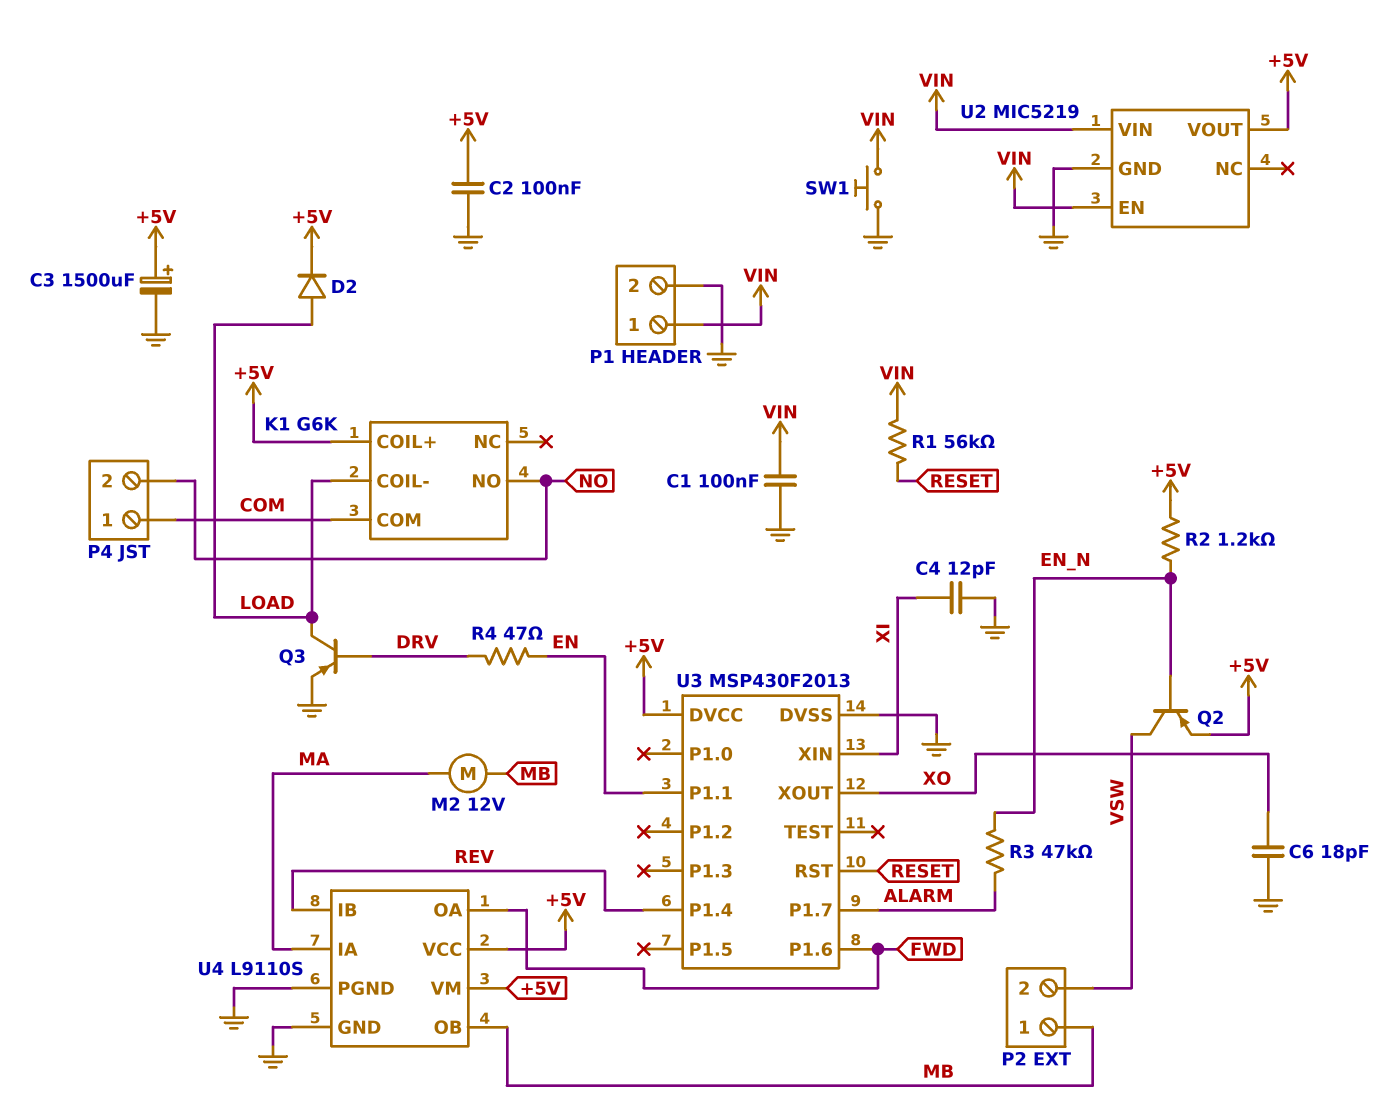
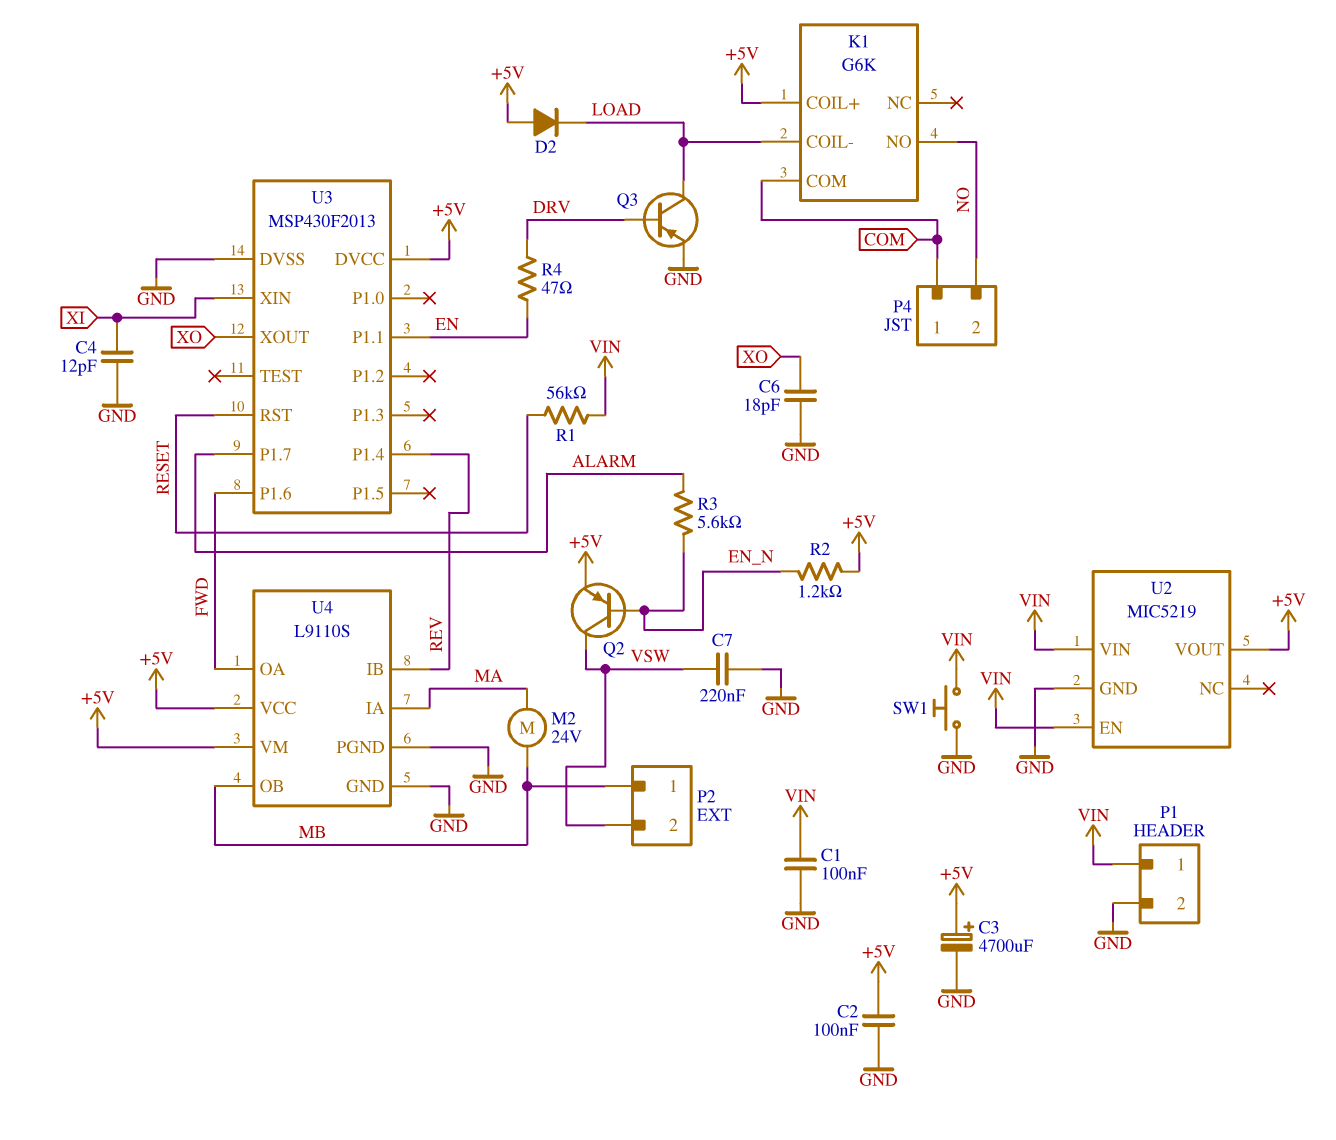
C3: 1500uF (plus +5V, minus GND) -> 4700uF (plus +5V, minus GND)
C7: none -> 220nF (GND, VSW)
D2: diode (A LOAD, K +5V) -> diode (A +5V, K LOAD)
M2: motor 12V (MA, MB) -> motor 24V (MA, MB)
R3: 47k (ALARM, EN_N) -> 5.6k (ALARM, EN_N)

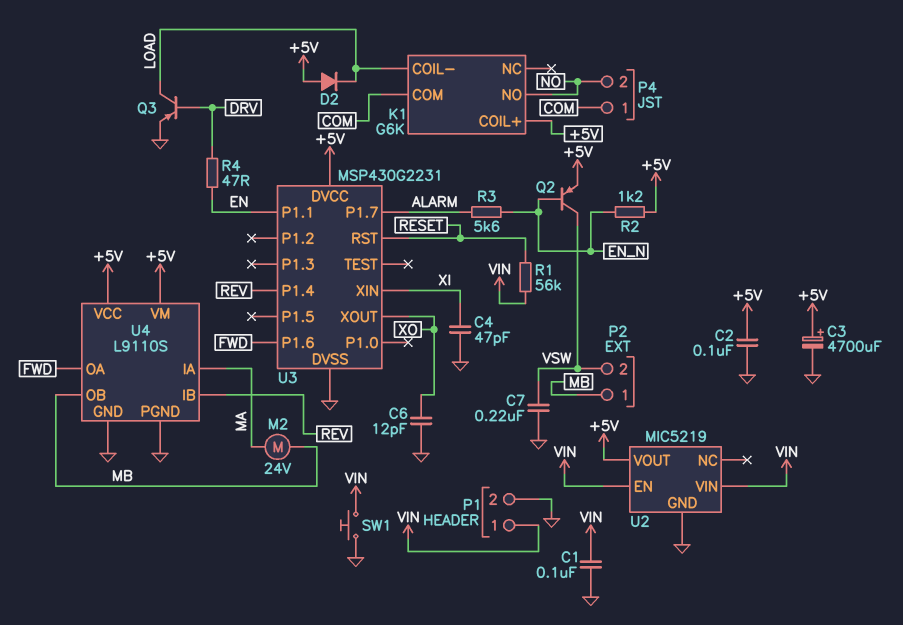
C4: 12pF (GND, XI) -> 47pF (GND, XI)
C6: 18pF (GND, XO) -> 12pF (GND, XO)
U3: MSP430F2013 -> MSP430G2231

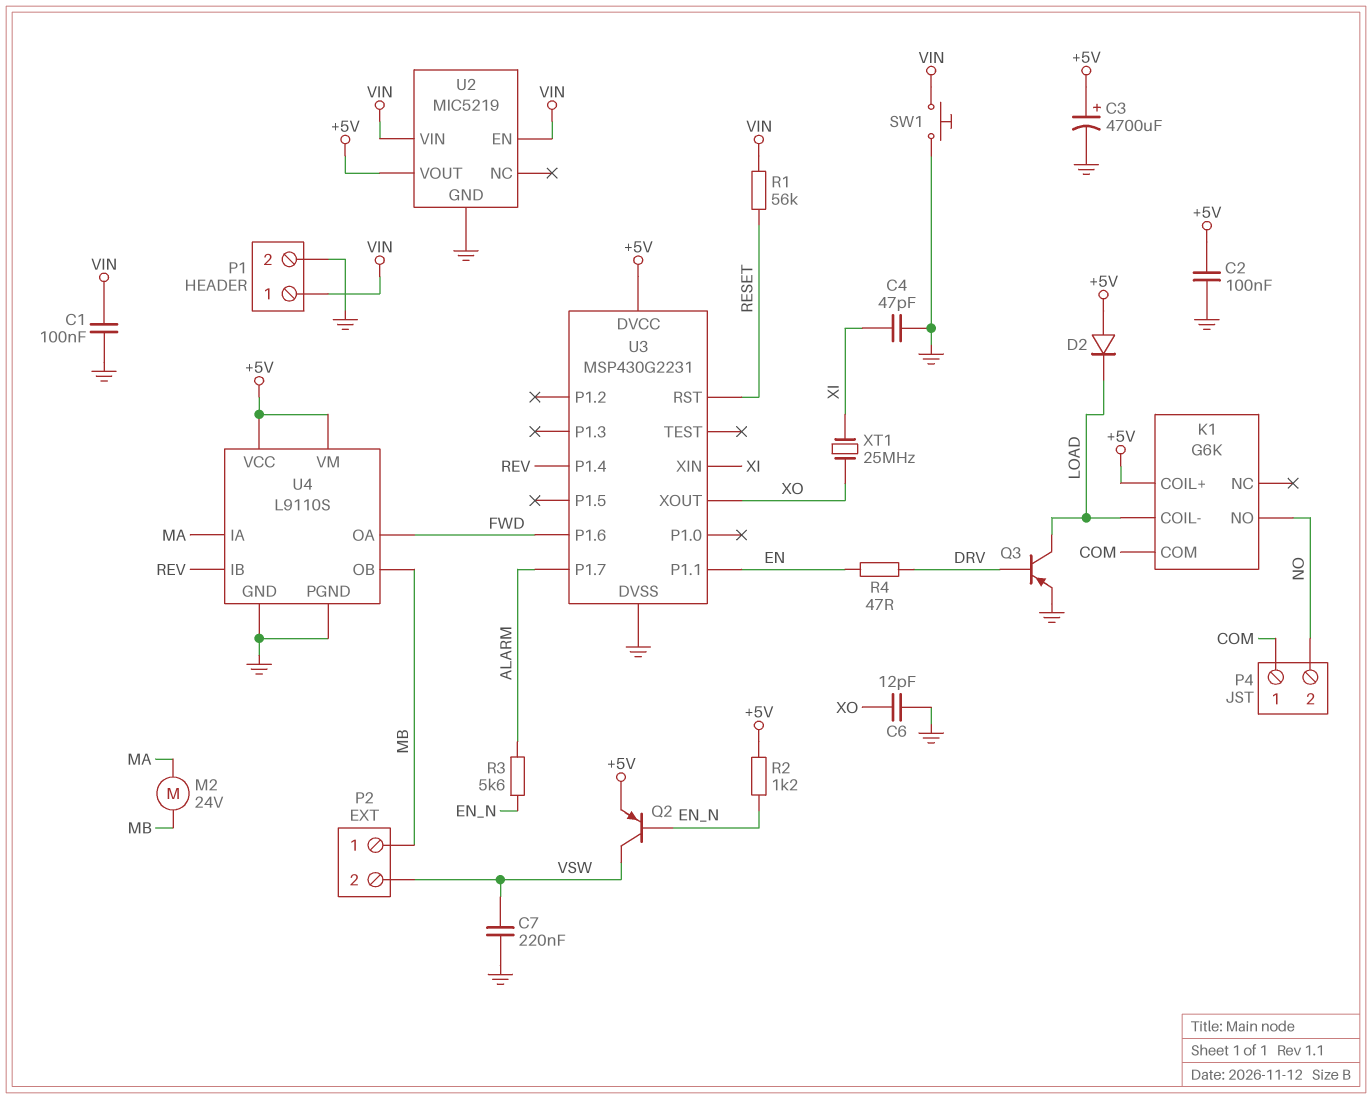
XT1: none -> 25MHz (XI, XO)

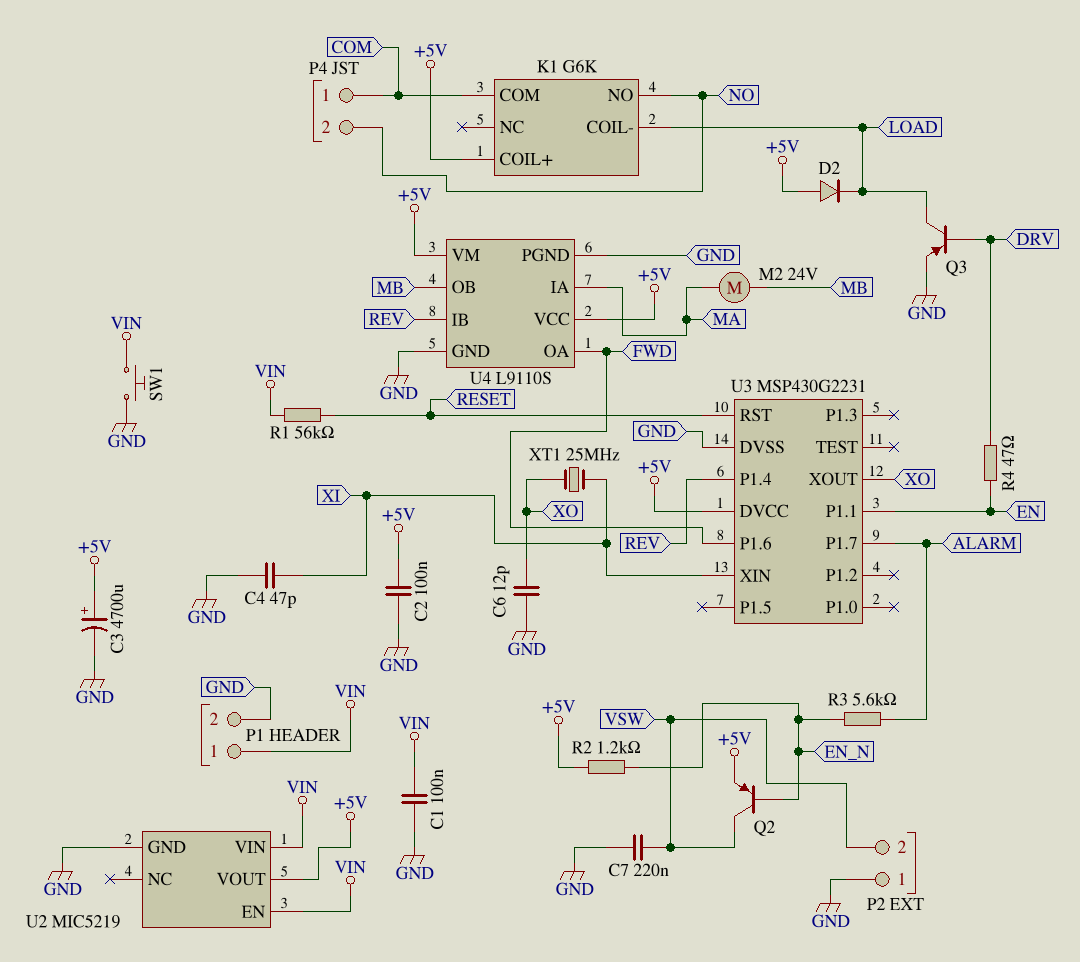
P2 pin 1: MB -> GND

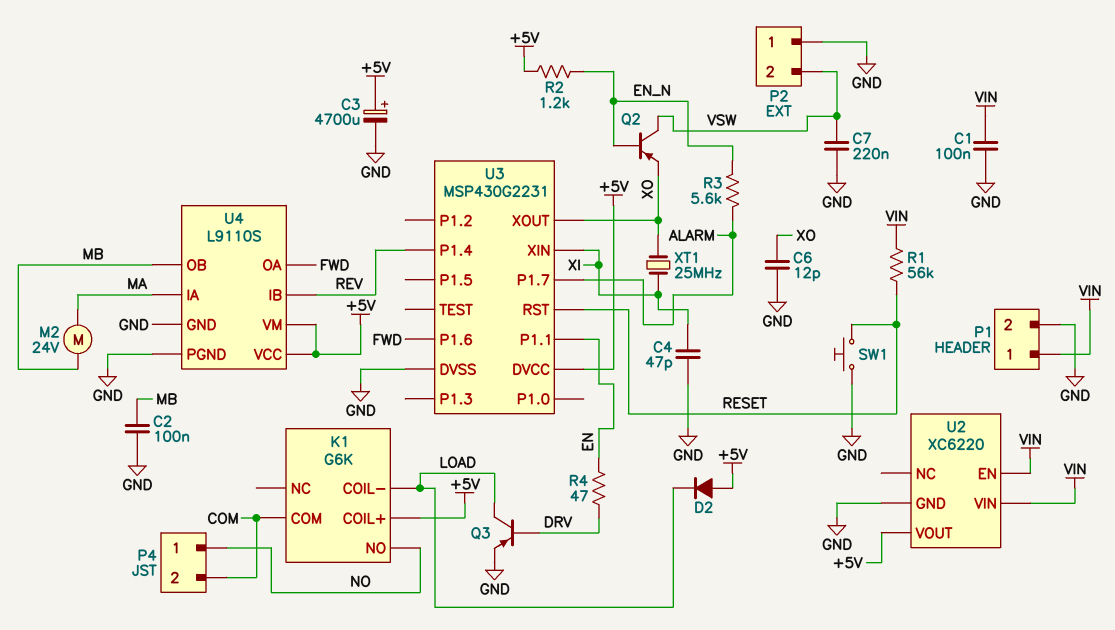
C2: 100nF (+5V, GND) -> 100nF (GND, MB)
P4 pin 1: COM -> NO
P4 pin 2: NO -> COM
Q2: PNP (B EN_N, C VSW, E +5V) -> PNP (B EN_N, C VSW, E XO)
SW1: button (GND, VIN) -> button (GND, RESET)
U2: MIC5219 -> XC6220

